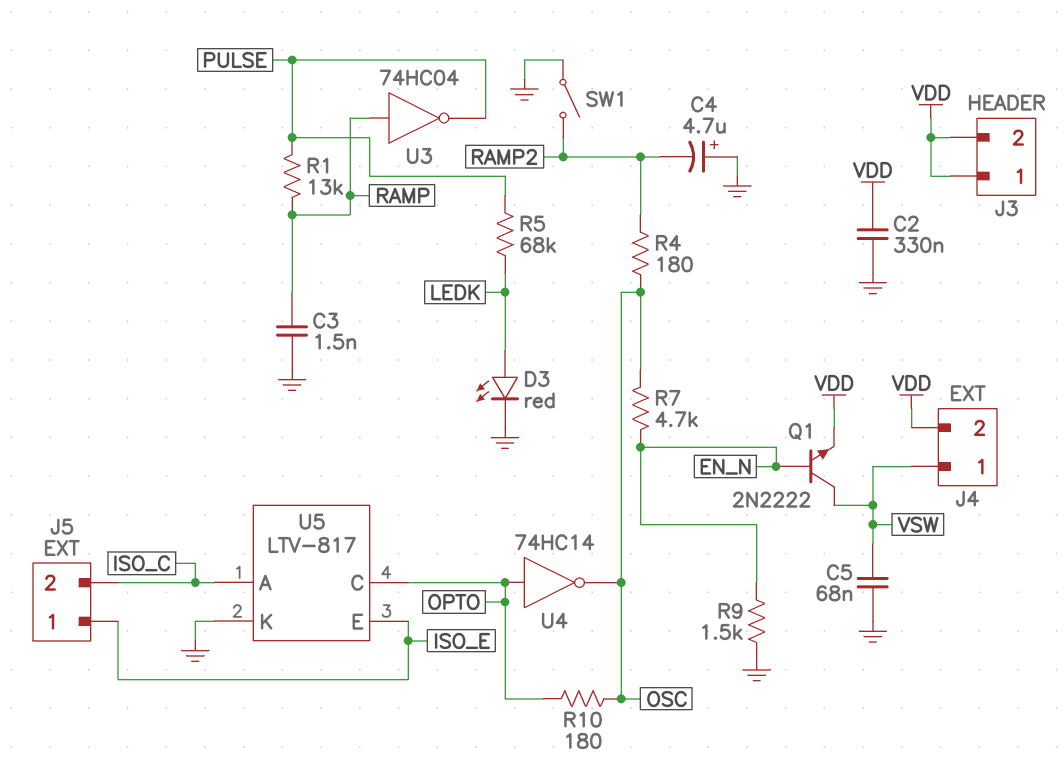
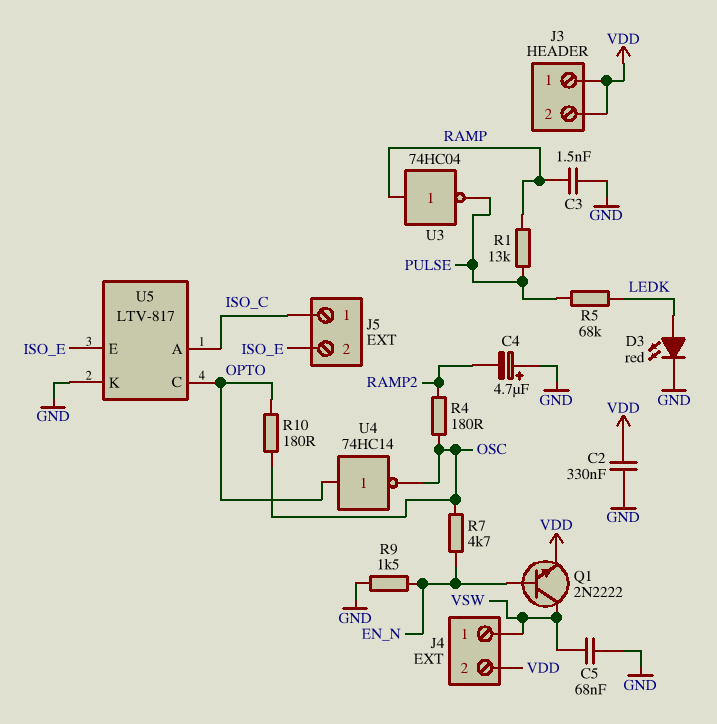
J5 pin 1: ISO_E -> ISO_C
J5 pin 2: ISO_C -> ISO_E
SW1: switch (GND, RAMP2) -> none

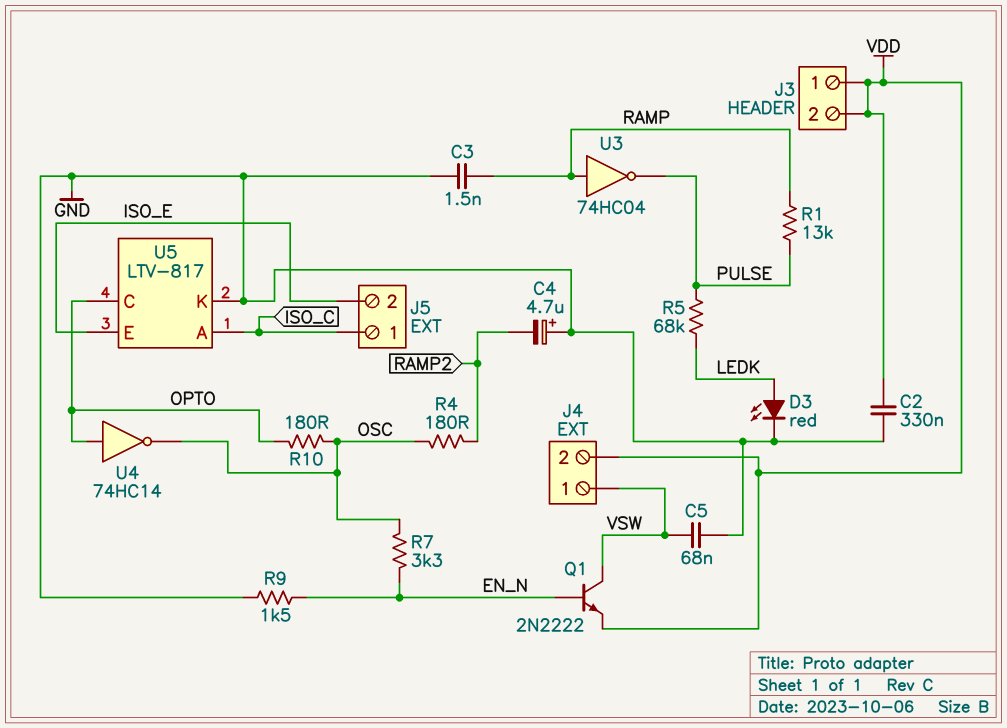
R7: 4.7k (EN_N, OSC) -> 3.3k (EN_N, OSC)

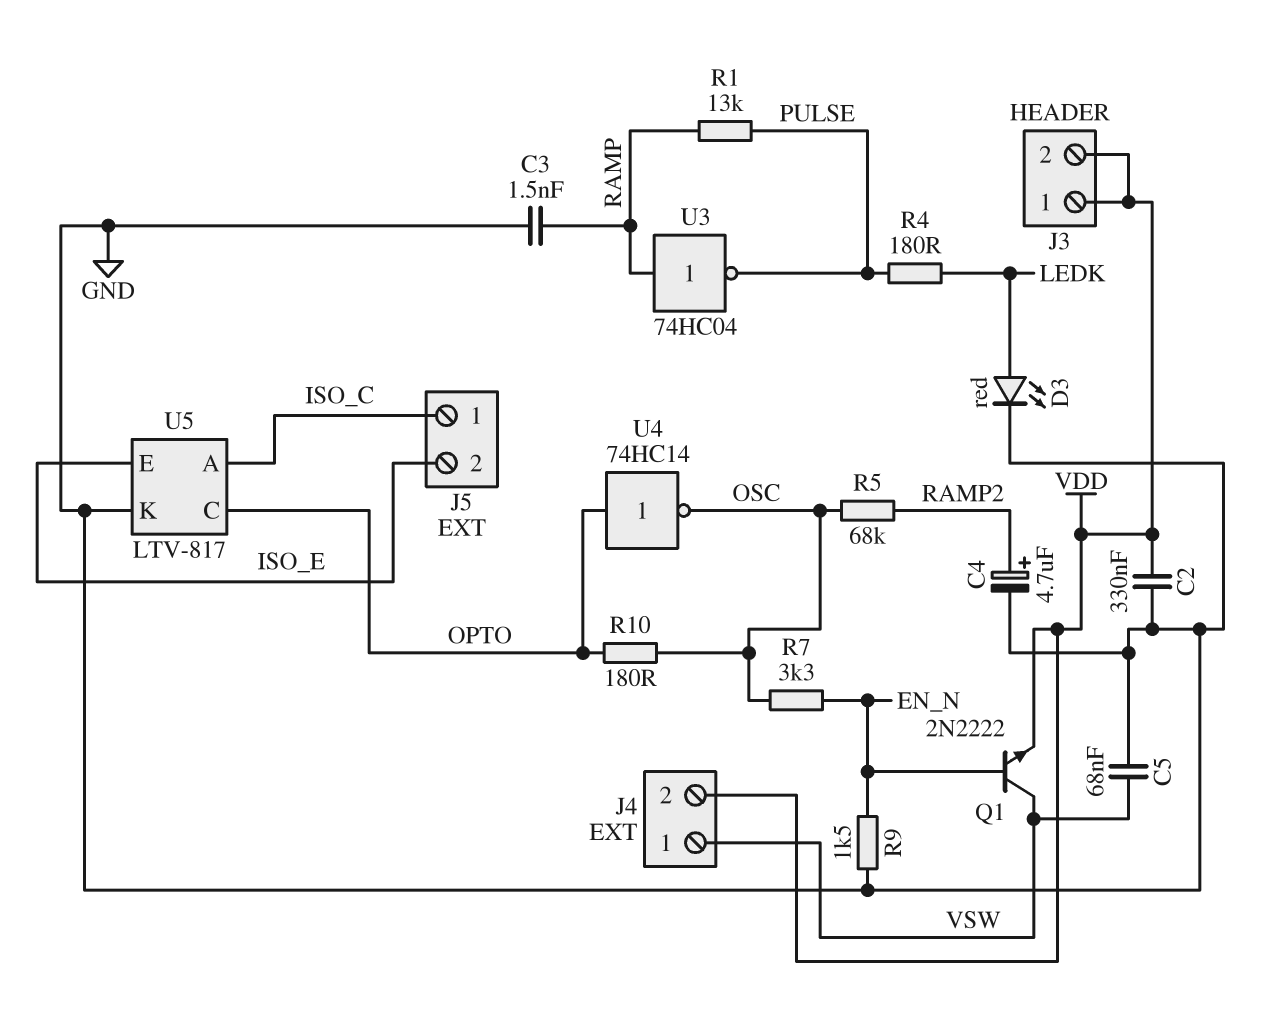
C4: 4.7uF (plus GND, minus RAMP2) -> 4.7uF (plus RAMP2, minus GND)
R4: 180 (OSC, RAMP2) -> 180 (LEDK, PULSE)
R5: 68k (LEDK, PULSE) -> 68k (OSC, RAMP2)

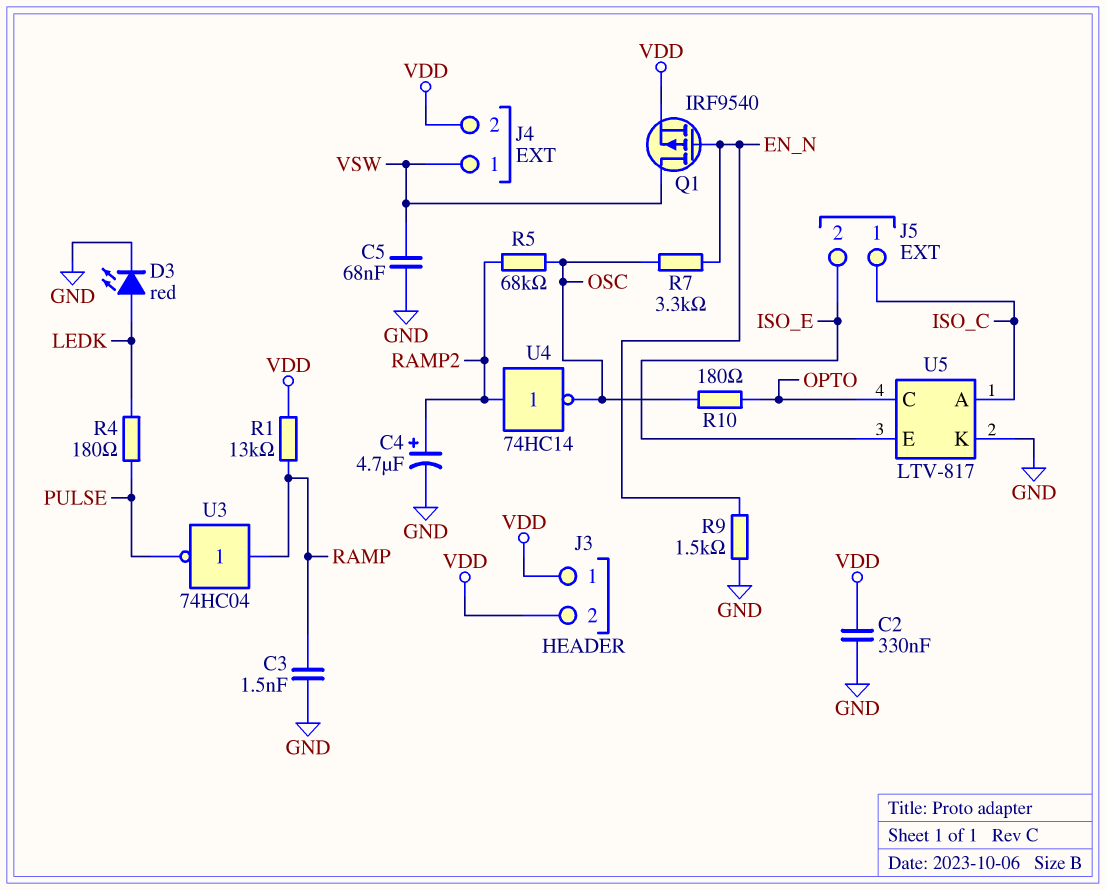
Q1: NPN 2N2222 (B EN_N, C VSW, E VDD) -> PMOS IRF9540 (G EN_N, D VSW, S VDD)
R1: 13k (PULSE, RAMP) -> 13k (RAMP, VDD)
U4: NOT 74HC14 (in OPTO, out OSC) -> NOT 74HC14 (in RAMP2, out OSC)

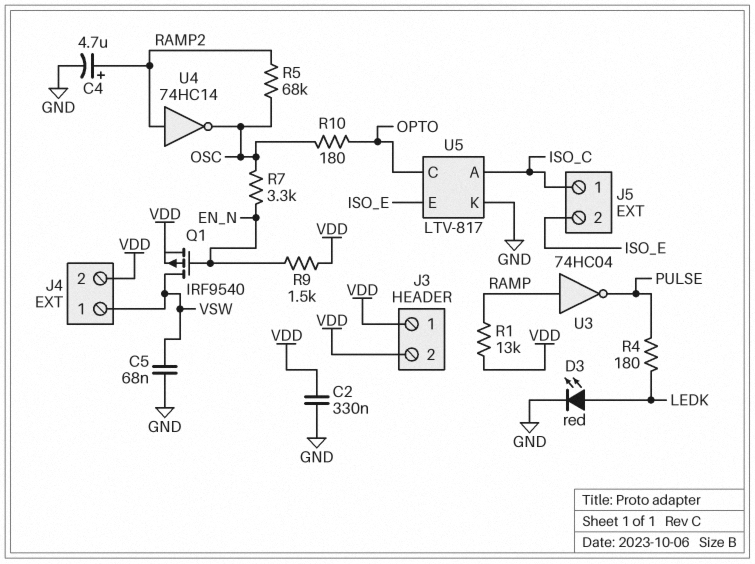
C3: 1.5nF (GND, RAMP) -> none
R9: 1.5k (EN_N, GND) -> 1.5k (EN_N, VDD)

